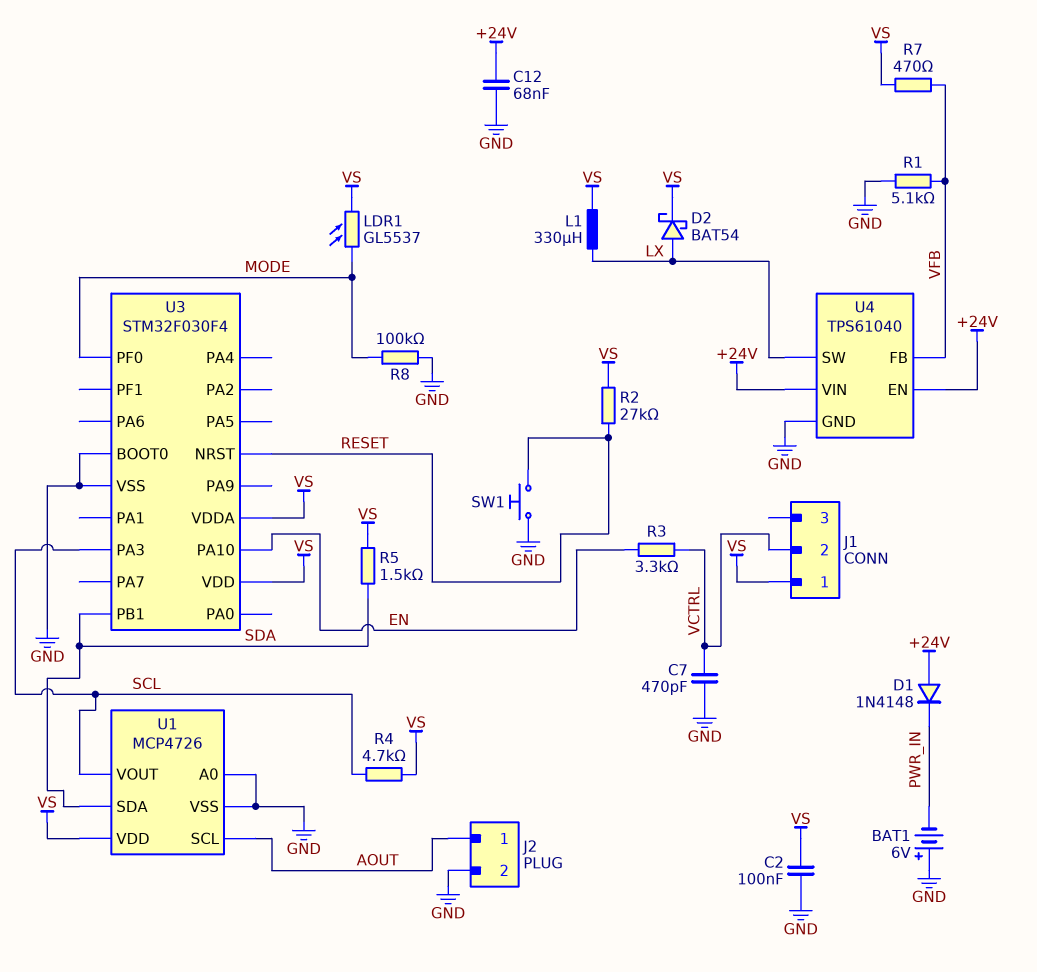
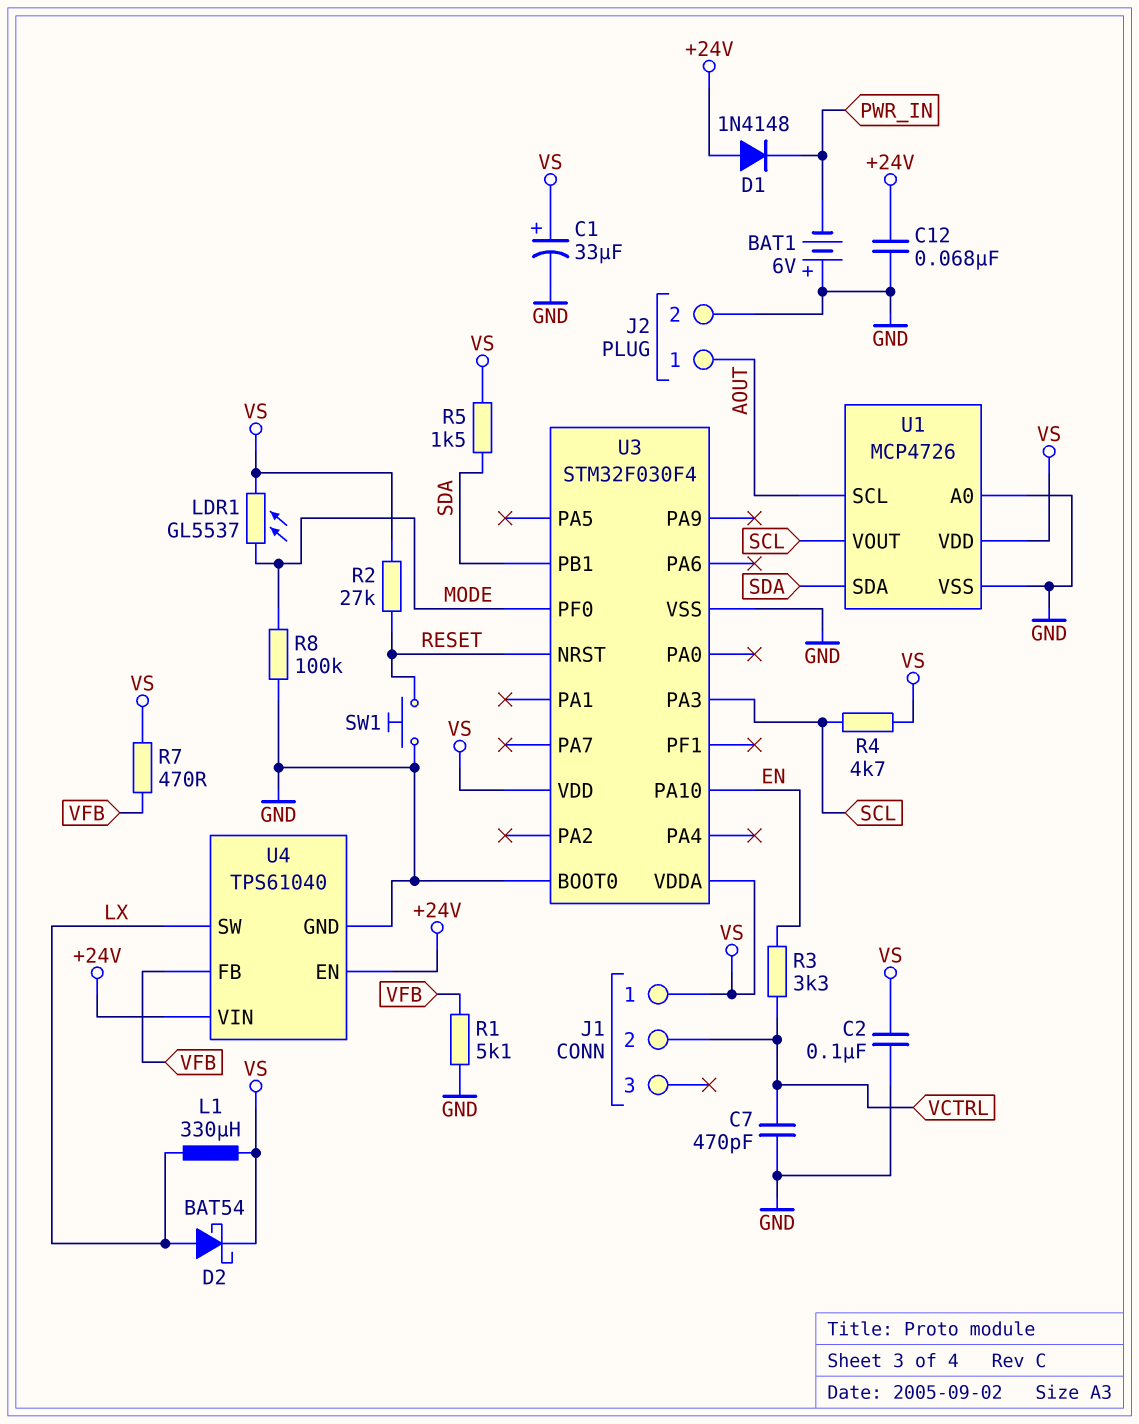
C1: none -> 33uF (plus VS, minus GND)

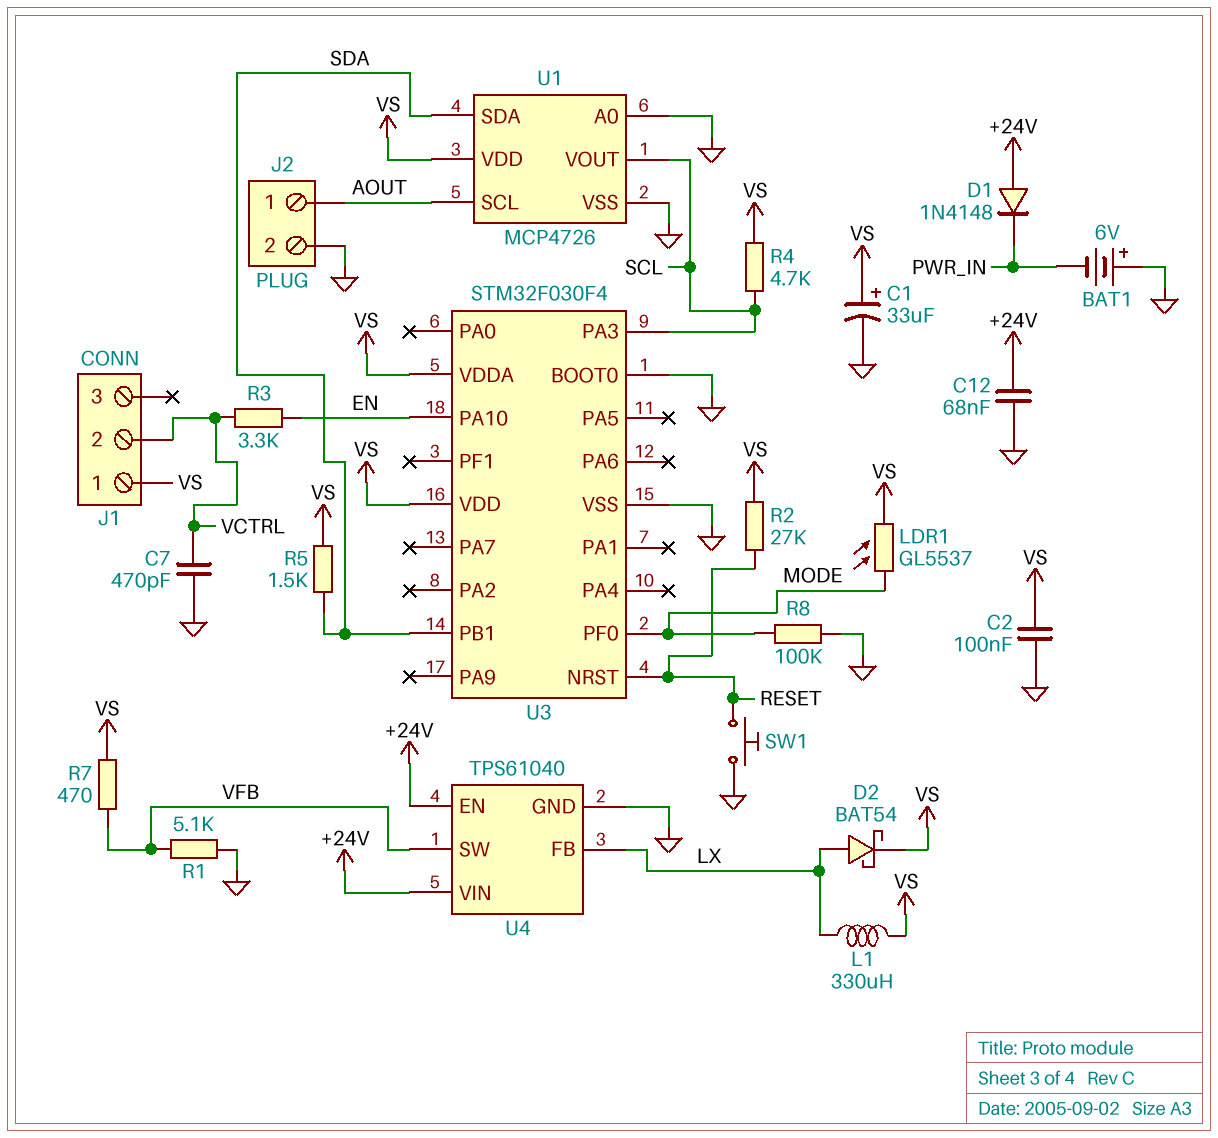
U4 pin FB: VFB -> LX
U4 pin SW: LX -> VFB

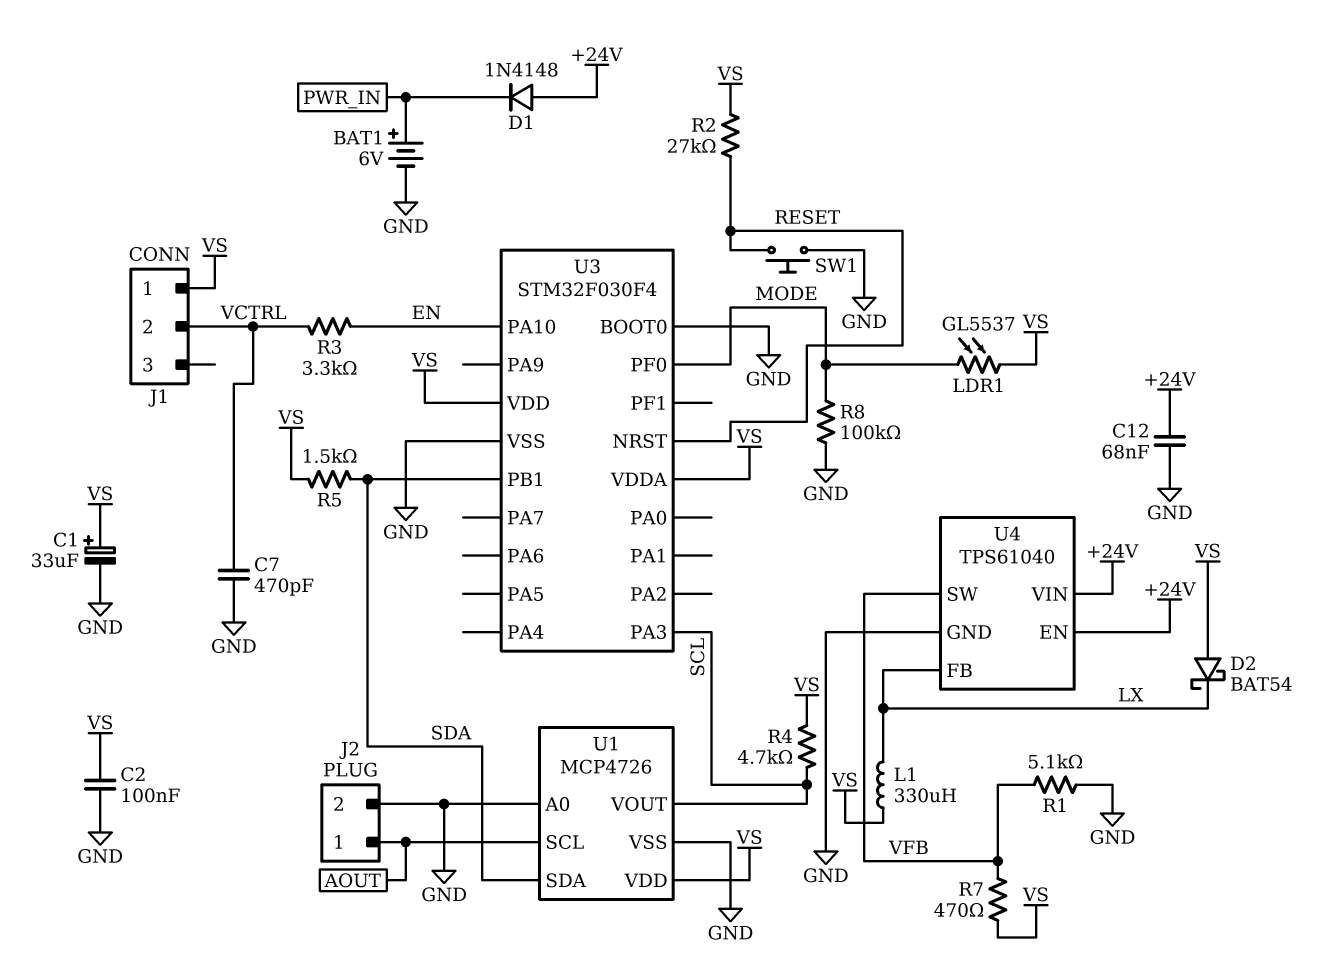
BAT1: 6V (plus GND, minus PWR_IN) -> 6V (plus PWR_IN, minus GND)
D2: schottky BAT54 (A LX, K VS) -> schottky BAT54 (A VS, K LX)

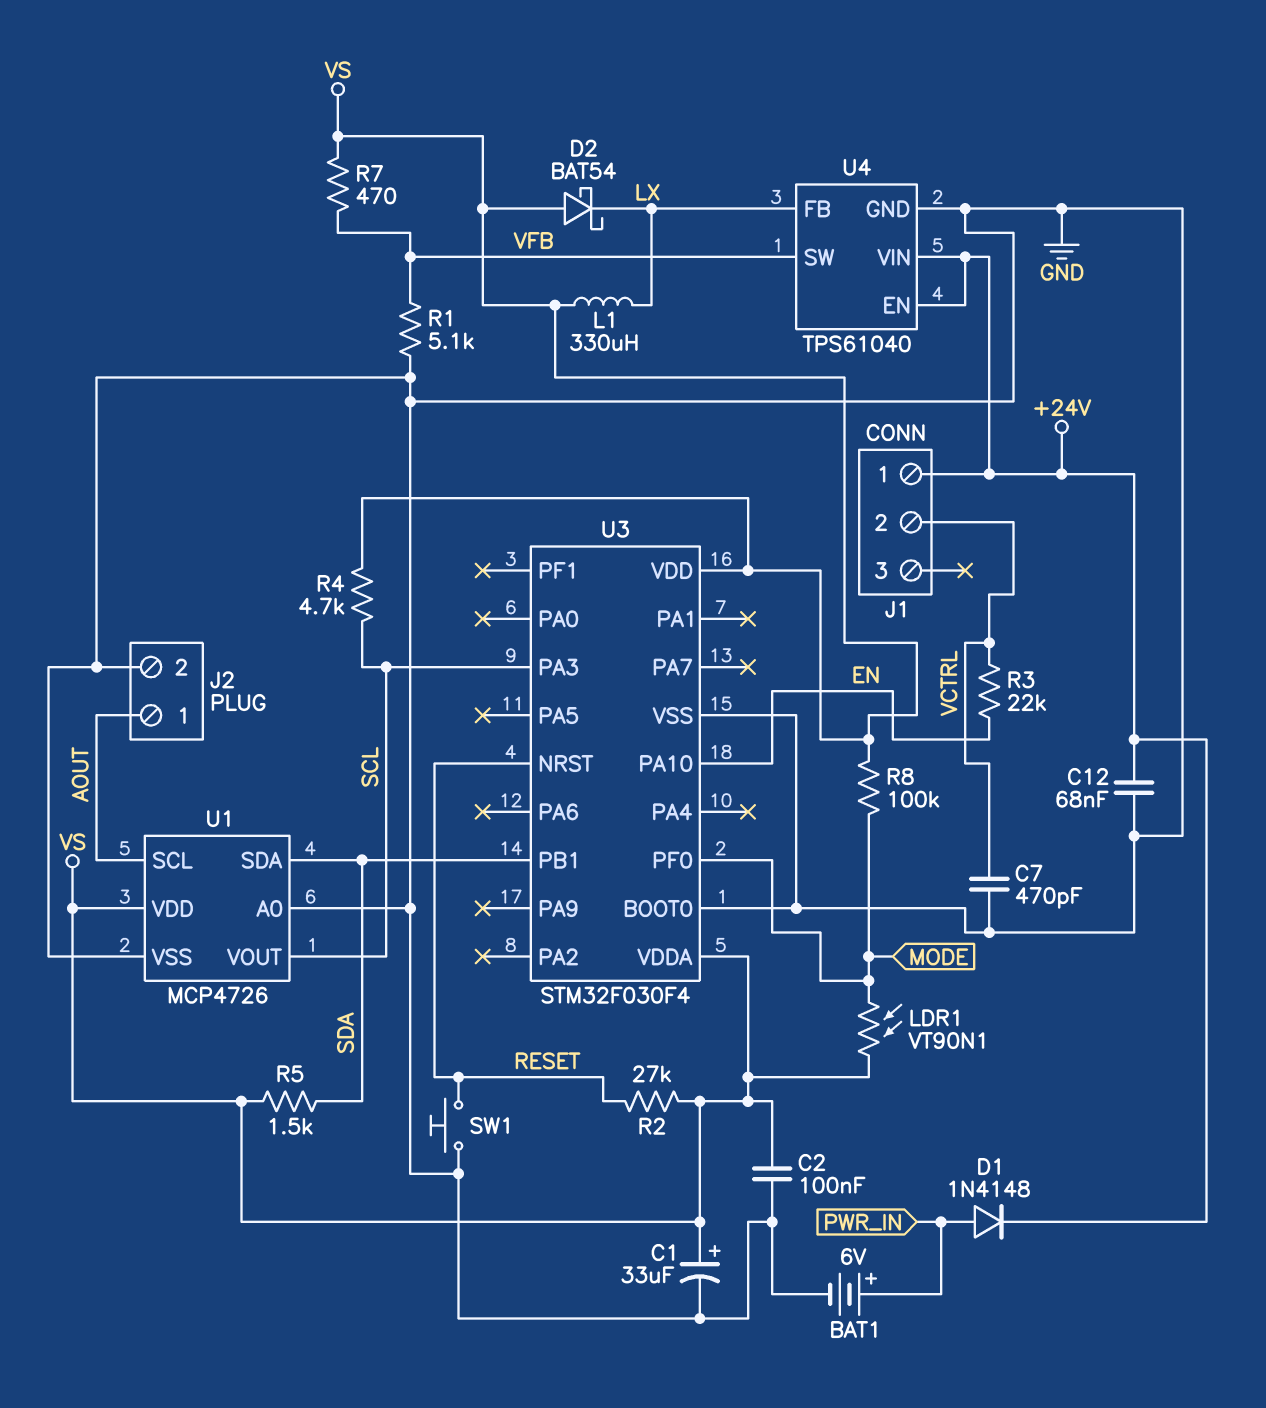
D1: diode 1N4148 (A +24V, K PWR_IN) -> diode 1N4148 (A PWR_IN, K +24V)
J1 pin 1: VS -> +24V
LDR1: GL5537 (MODE, VS) -> VT90N1 (MODE, VS)
R3: 3.3k (EN, VCTRL) -> 22k (EN, VCTRL)
R8: 100k (GND, MODE) -> 100k (MODE, VS)

